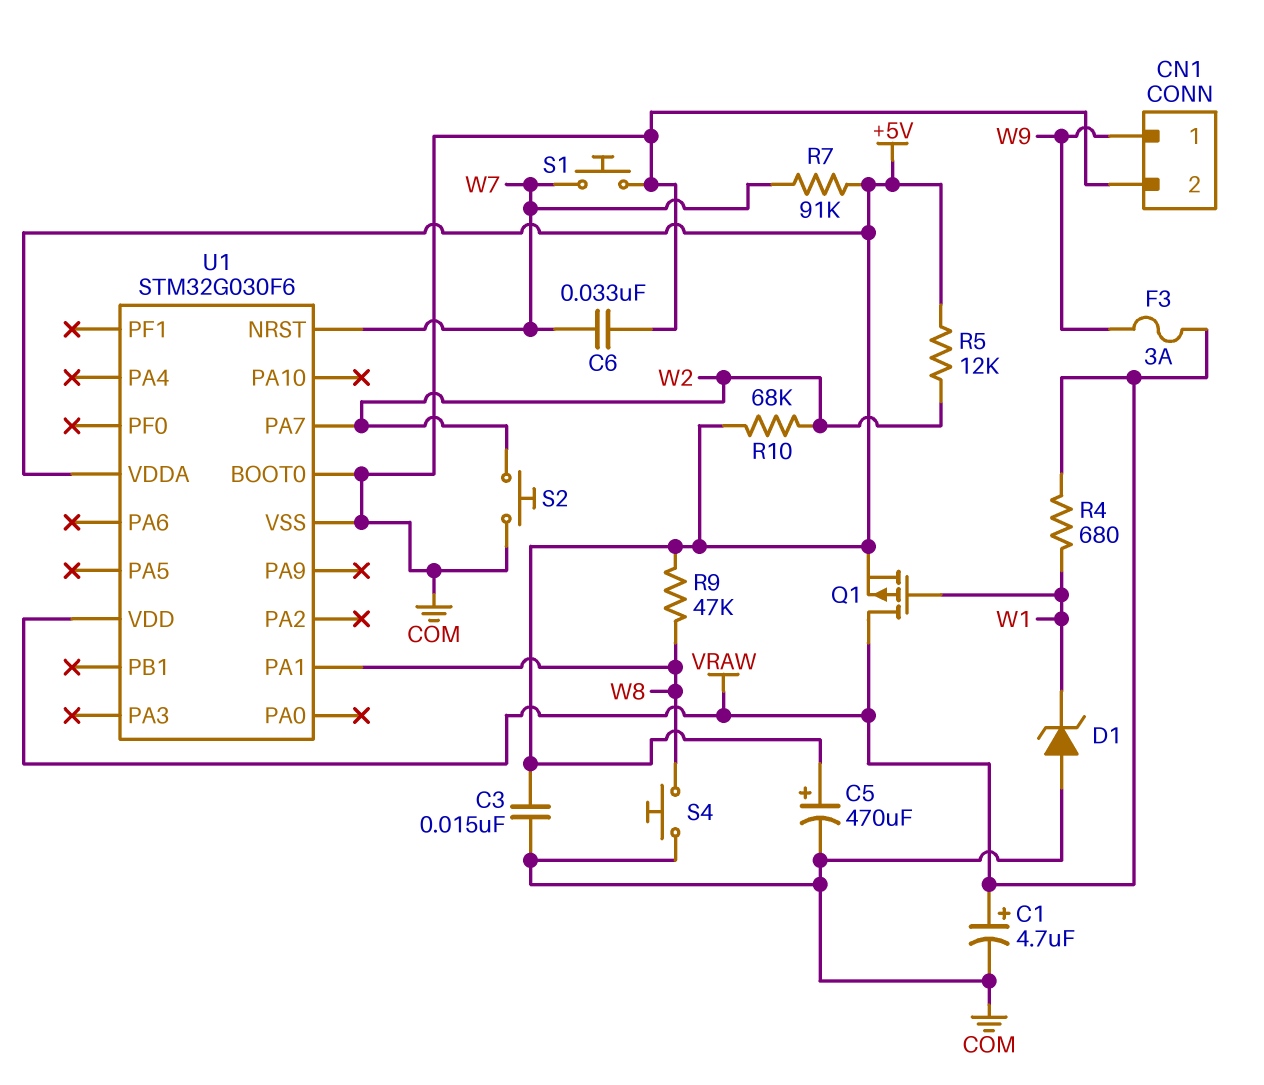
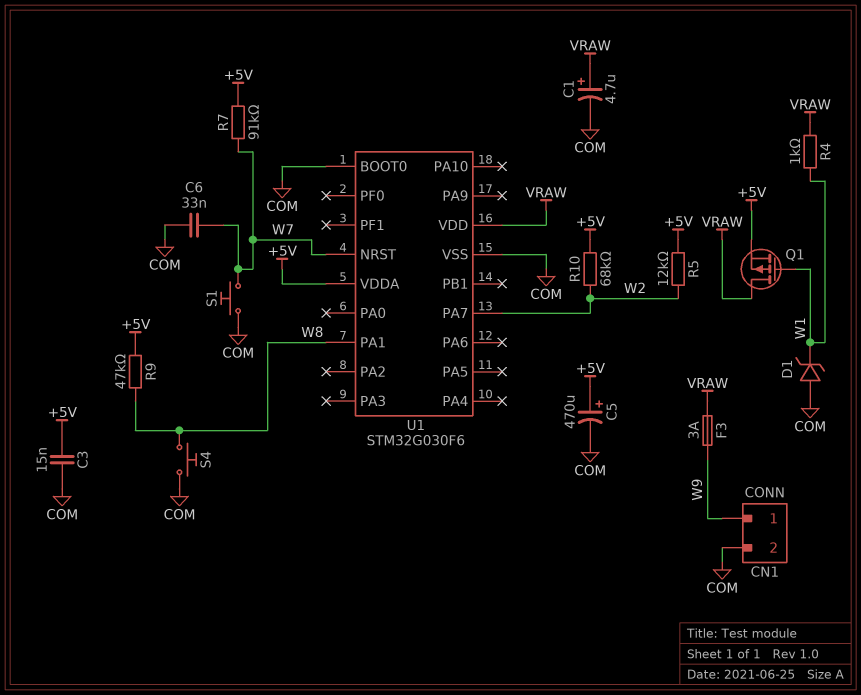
R4: 680 (VRAW, W1) -> 1k (VRAW, W1)
S2: button (COM, W2) -> none

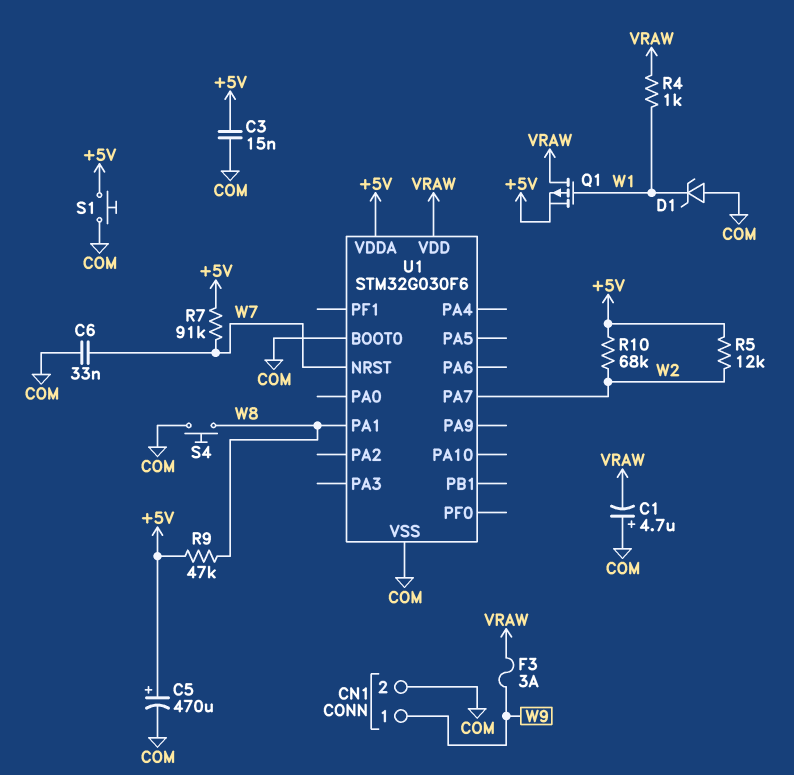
C1: 4.7uF (plus VRAW, minus COM) -> 4.7uF (plus COM, minus VRAW)
S1: button (COM, W7) -> button (+5V, COM)

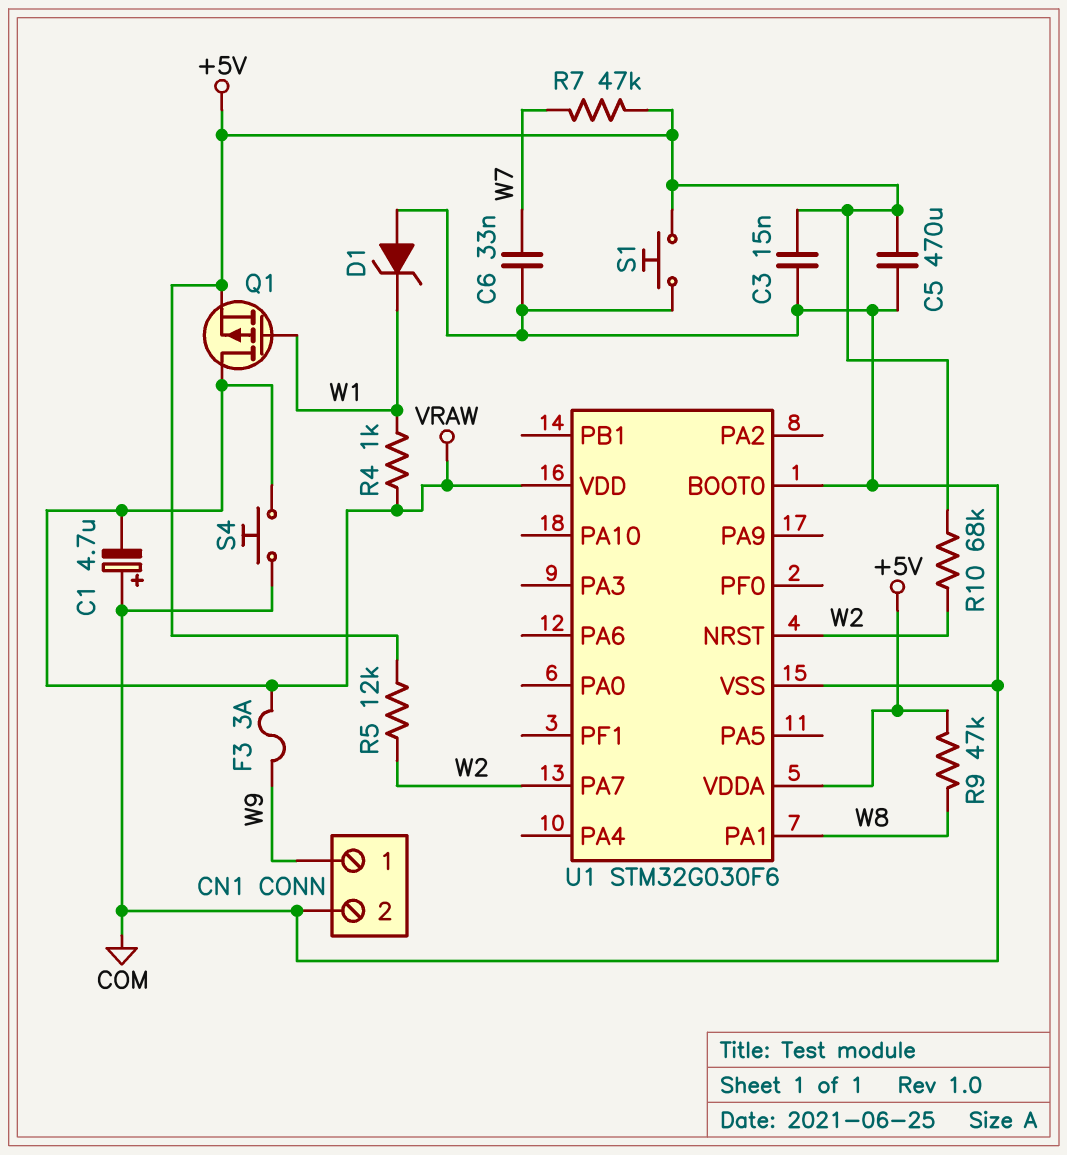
C5: 470uF (plus +5V, minus COM) -> 470uF (+5V, COM)
R7: 91k (+5V, W7) -> 47k (+5V, W7)
S4: button (COM, W8) -> button (COM, VRAW)
U1 pin NRST: W7 -> W2

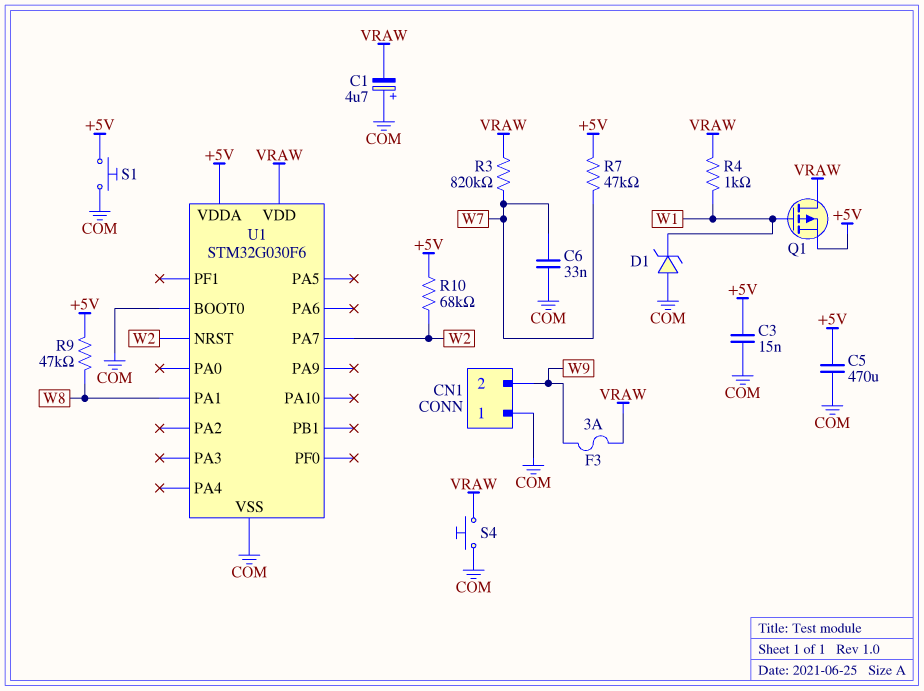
CN1 pin 1: W9 -> COM
CN1 pin 2: COM -> W9
R3: none -> 820k (VRAW, W7)
R5: 12k (+5V, W2) -> none

